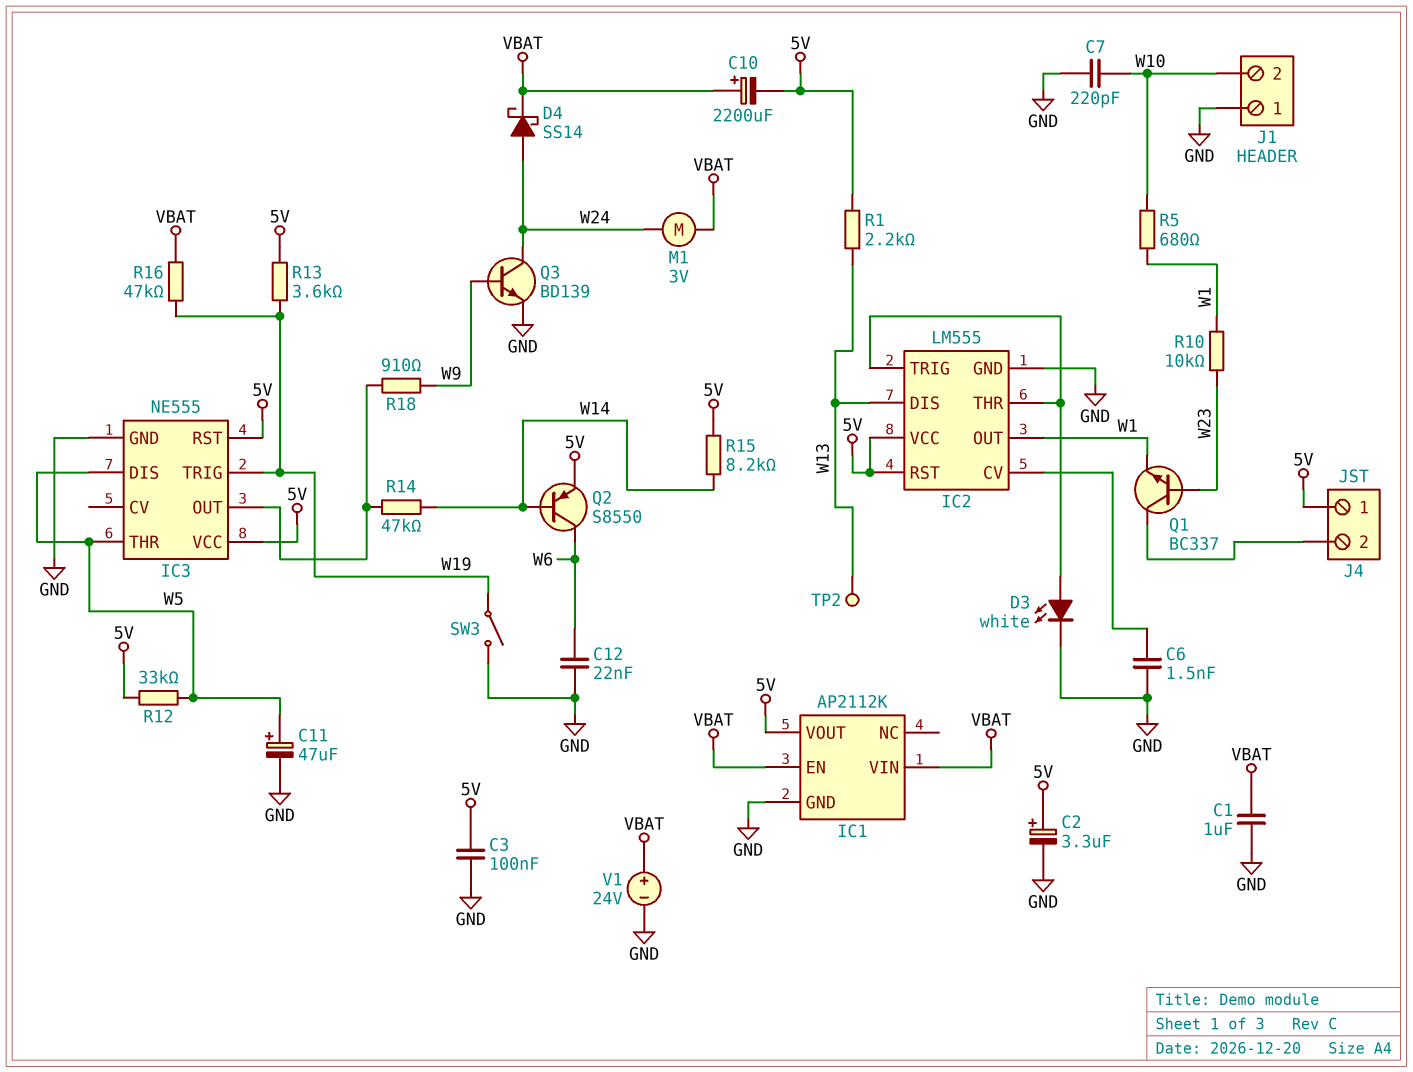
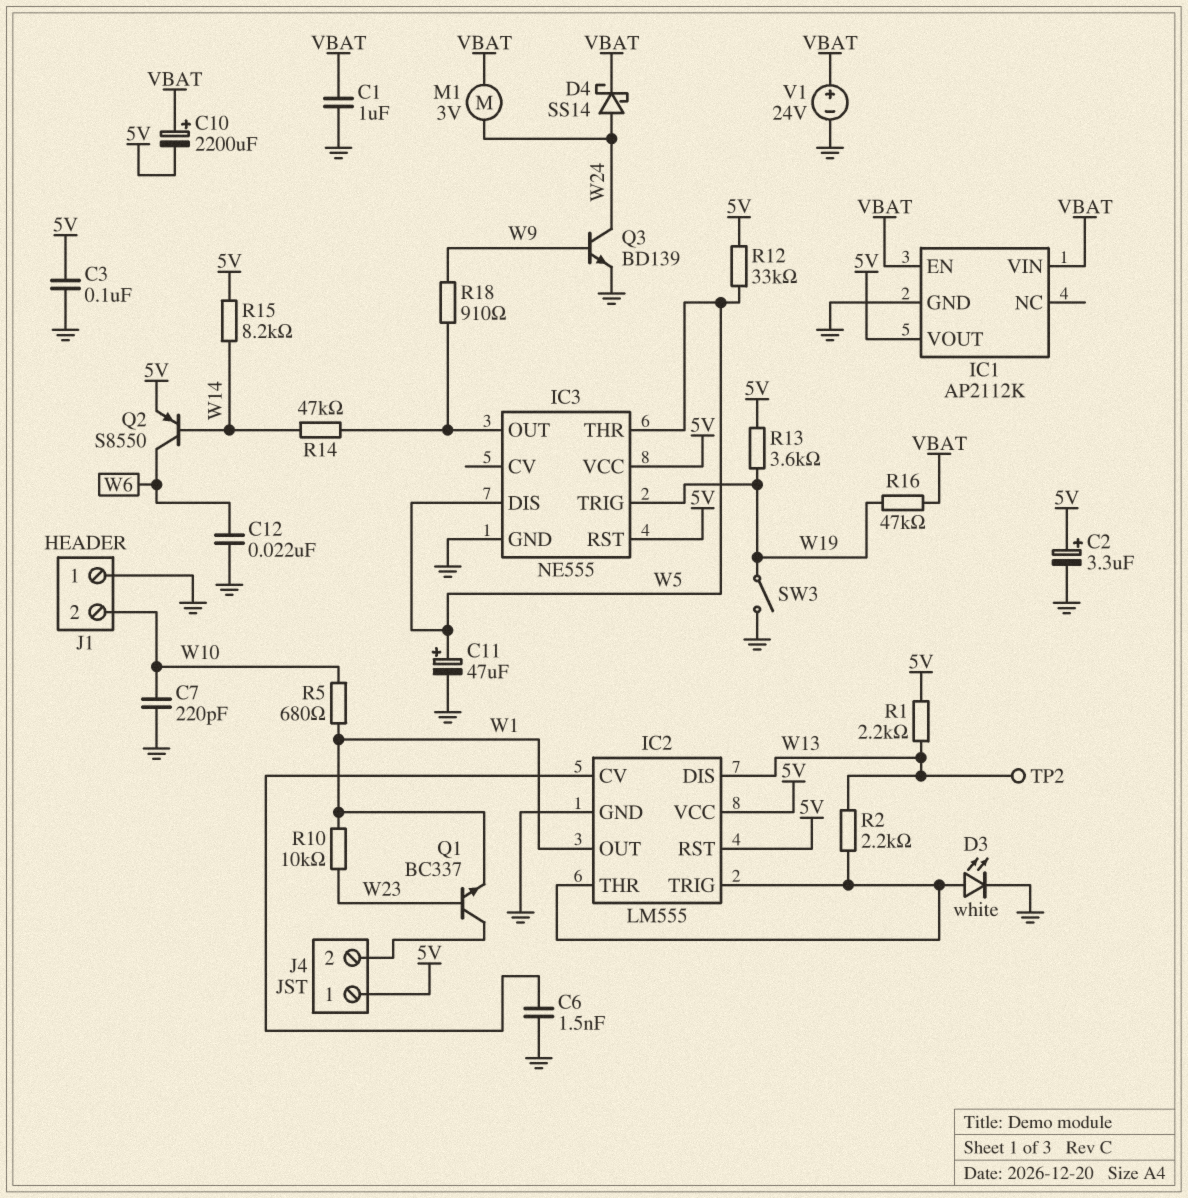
R2: none -> 2.2k (IC2/THR, W13)

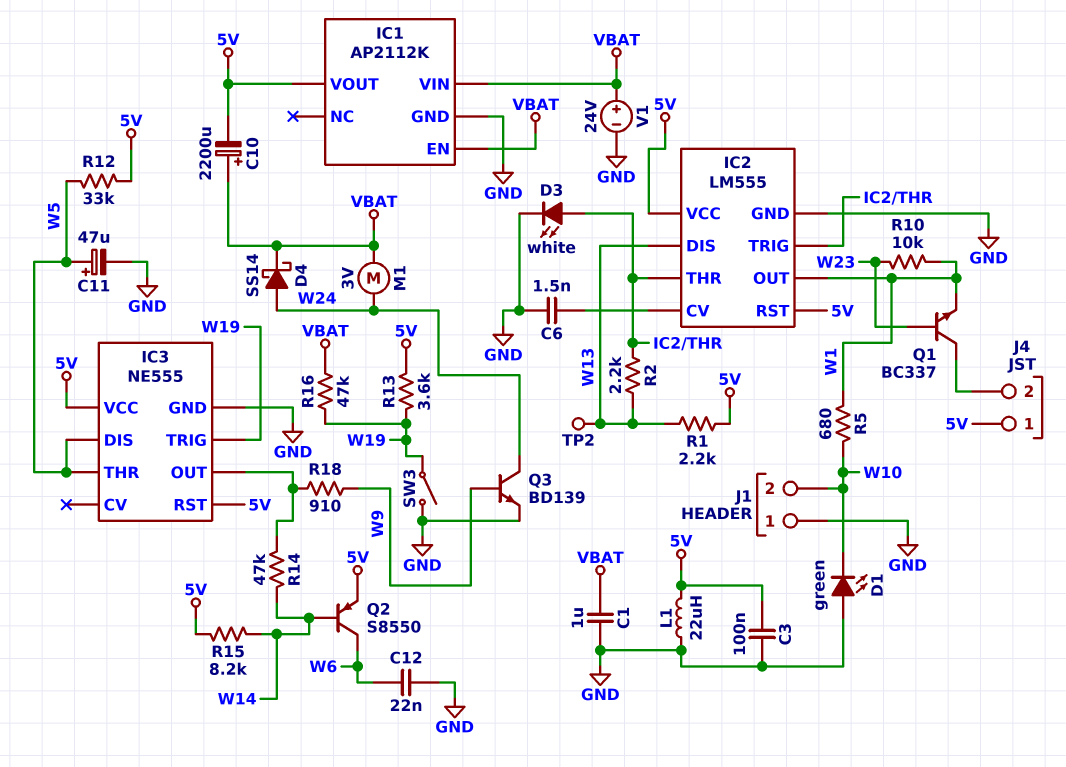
C2: 3.3uF (plus 5V, minus GND) -> none
C7: 220pF (GND, W10) -> none
D1: none -> LED green (A GND, K W10)
L1: none -> 22uH (5V, GND)

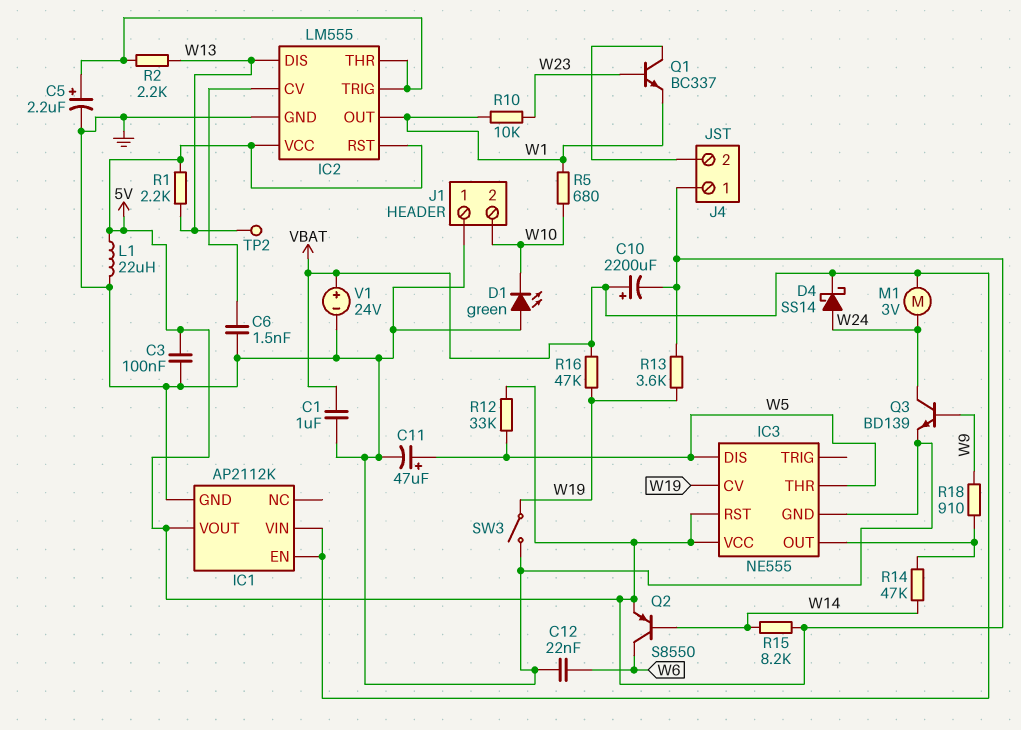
C5: none -> 2.2uF (plus IC2/THR, minus GND)
D3: LED white (A IC2/THR, K GND) -> none
IC3 pin CV: none -> W19
IC3 pin TRIG: W19 -> none

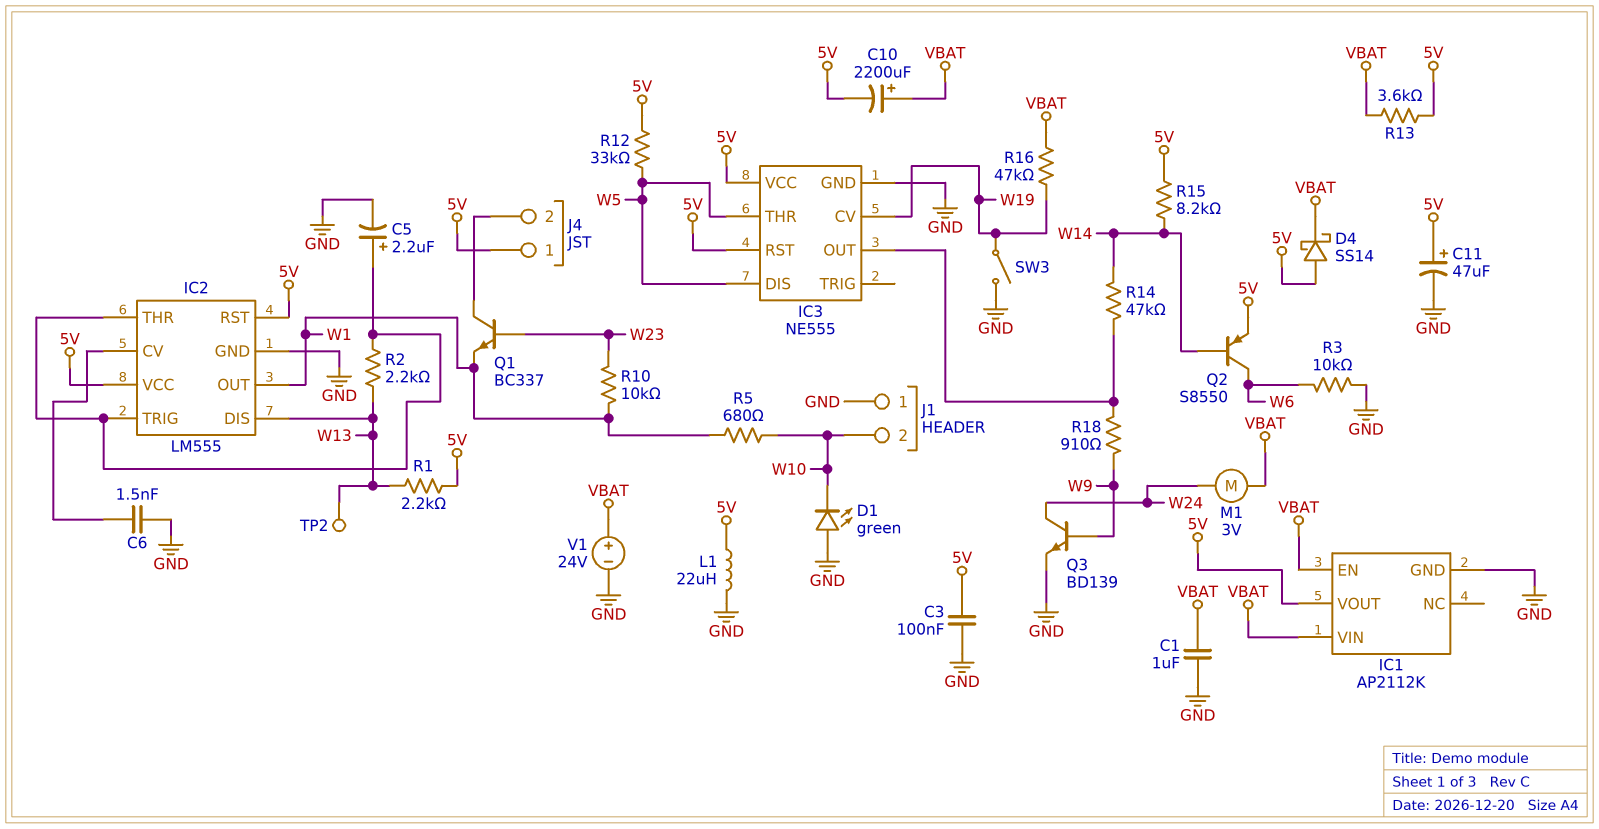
C11: 47uF (plus W5, minus GND) -> 47uF (plus 5V, minus GND)
C12: 22nF (GND, W6) -> none
D4: schottky SS14 (A W24, K VBAT) -> schottky SS14 (A 5V, K VBAT)
R3: none -> 10k (GND, W6)
R13: 3.6k (5V, W19) -> 3.6k (5V, VBAT)

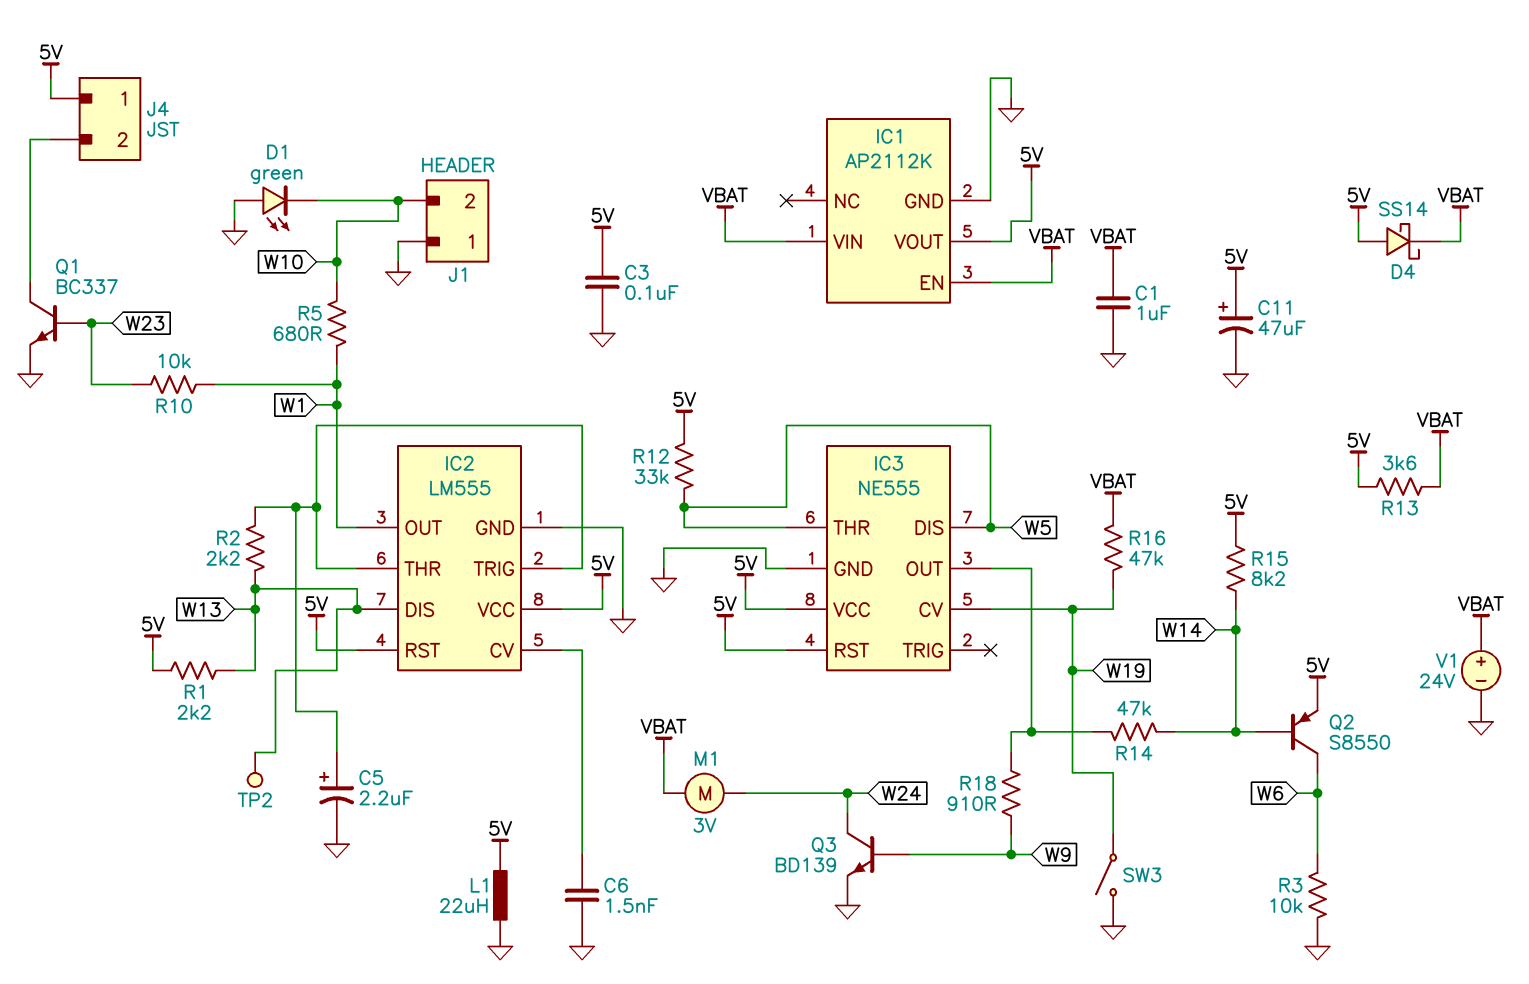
C10: 2200uF (plus VBAT, minus 5V) -> none
Q1: NPN BC337 (B W23, C J4/2, E W1) -> NPN BC337 (B W23, C J4/2, E GND)

